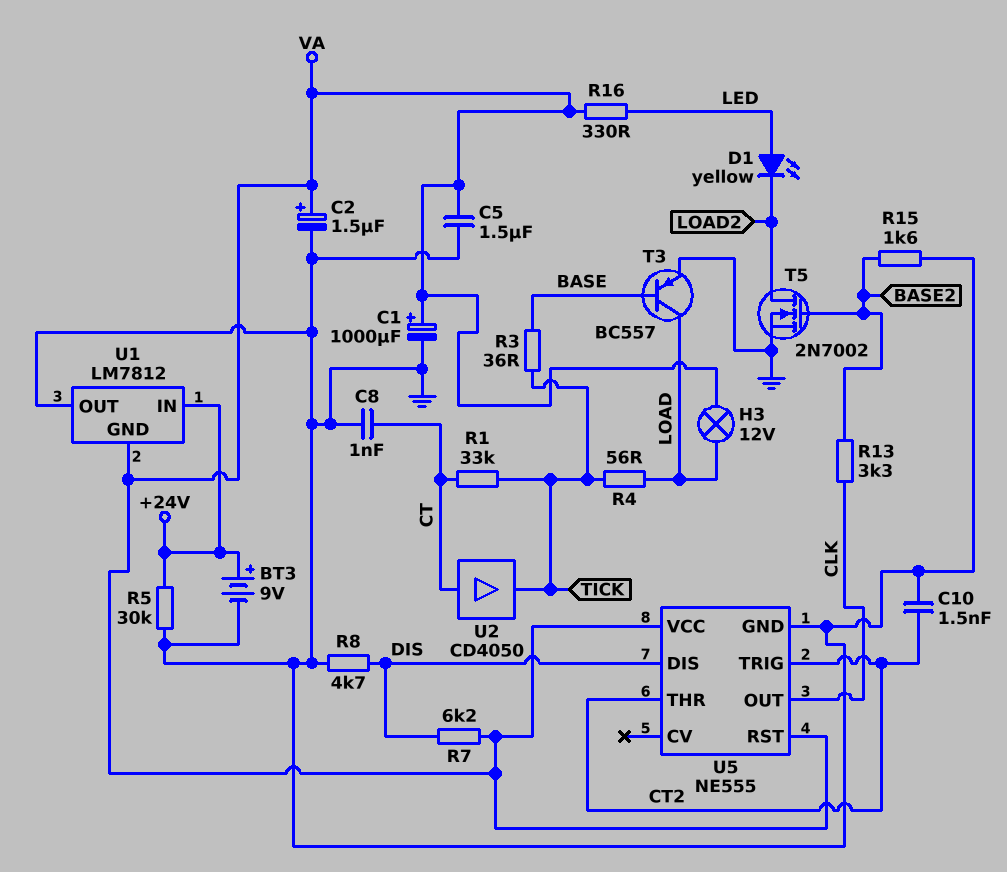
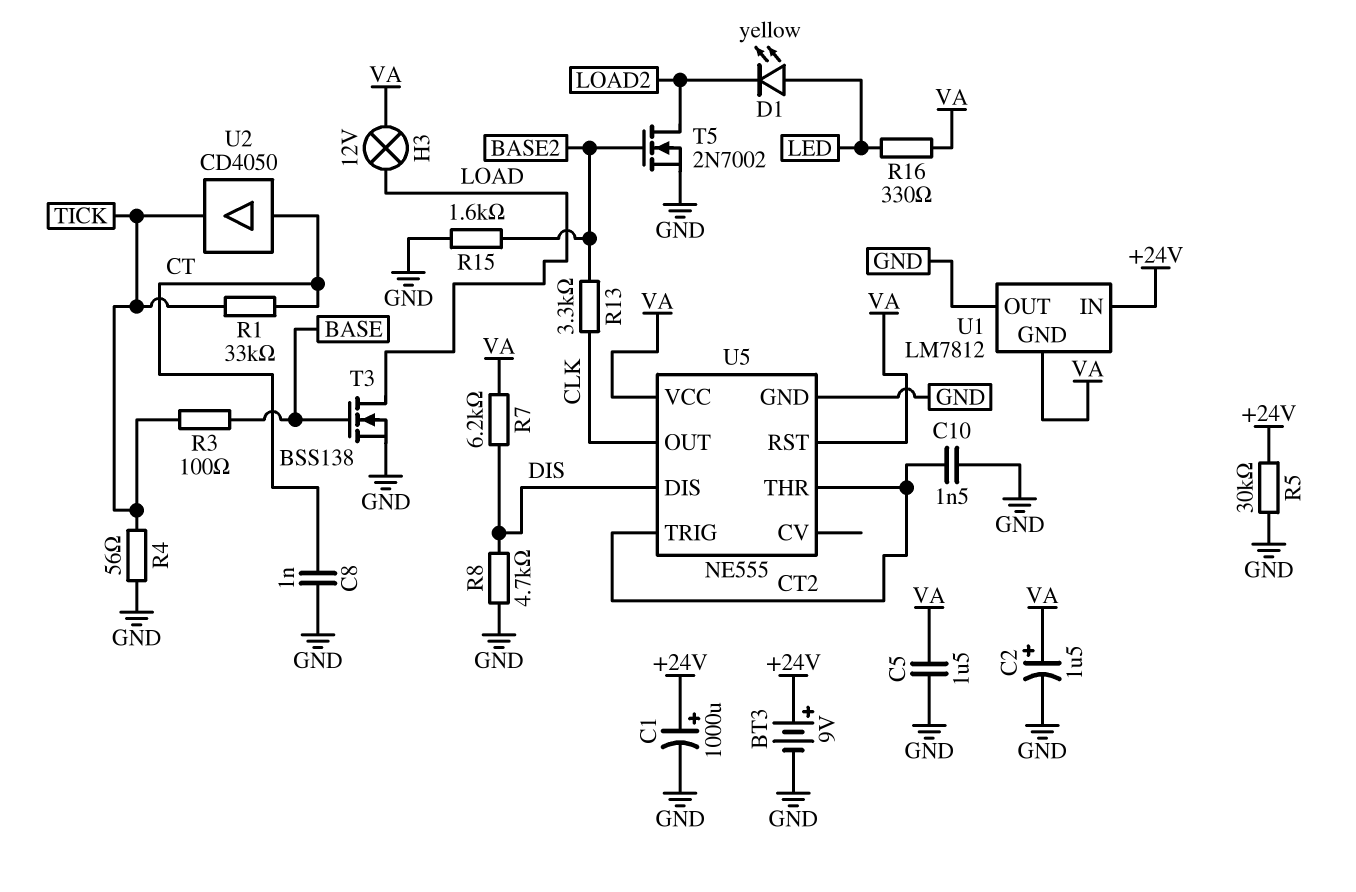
C1: 1000uF (plus VA, minus GND) -> 1000uF (plus +24V, minus GND)
R3: 36 (BASE, TICK) -> 100 (BASE, TICK)
R4: 56 (LOAD, TICK) -> 56 (GND, TICK)
T3: PNP BC557 (B BASE, C LOAD, E GND) -> NMOS BSS138 (G BASE, D LOAD, S GND)

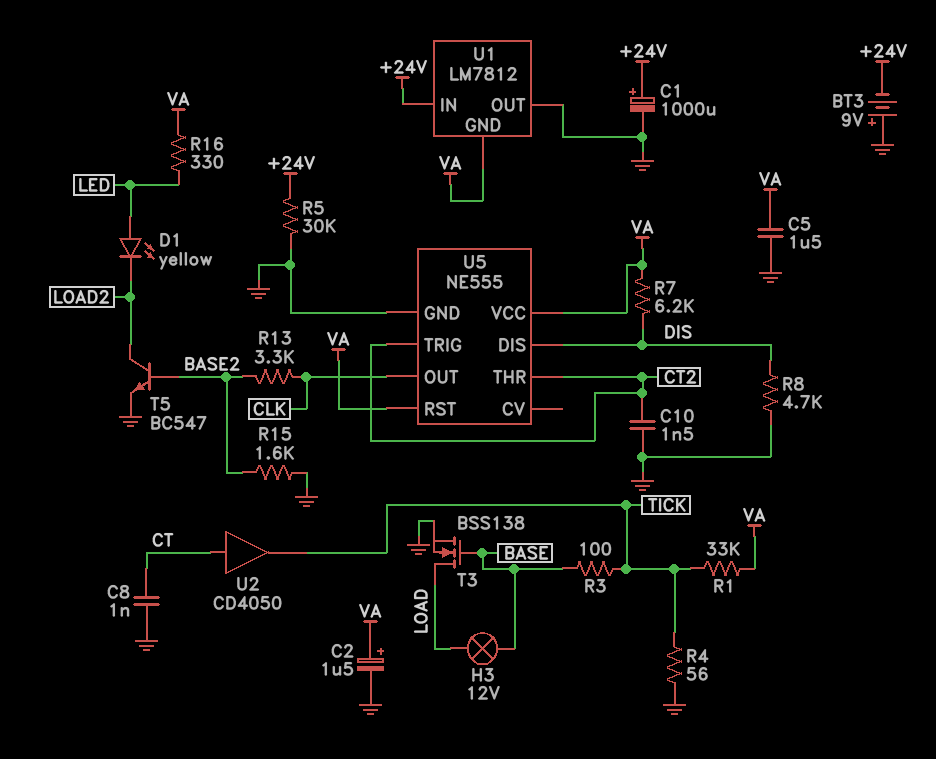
BT3: 9V (plus +24V, minus GND) -> 9V (plus GND, minus +24V)
H3: lamp 12V (LOAD, VA) -> lamp 12V (BASE, LOAD)
R1: 33k (CT, TICK) -> 33k (TICK, VA)
T5: NMOS 2N7002 (G BASE2, D LOAD2, S GND) -> NPN BC547 (B BASE2, C LOAD2, E GND)

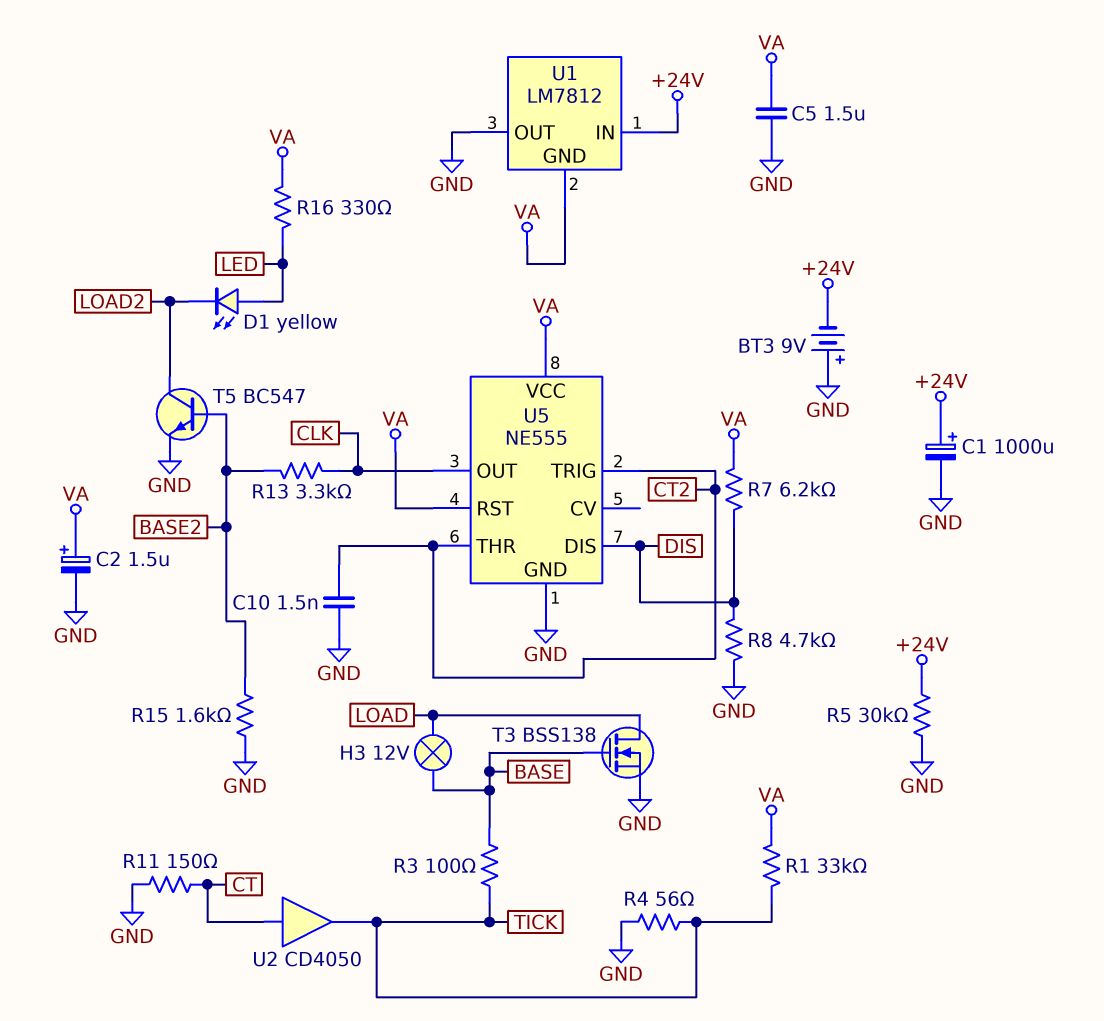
C8: 1nF (CT, GND) -> none
R11: none -> 150 (CT, GND)

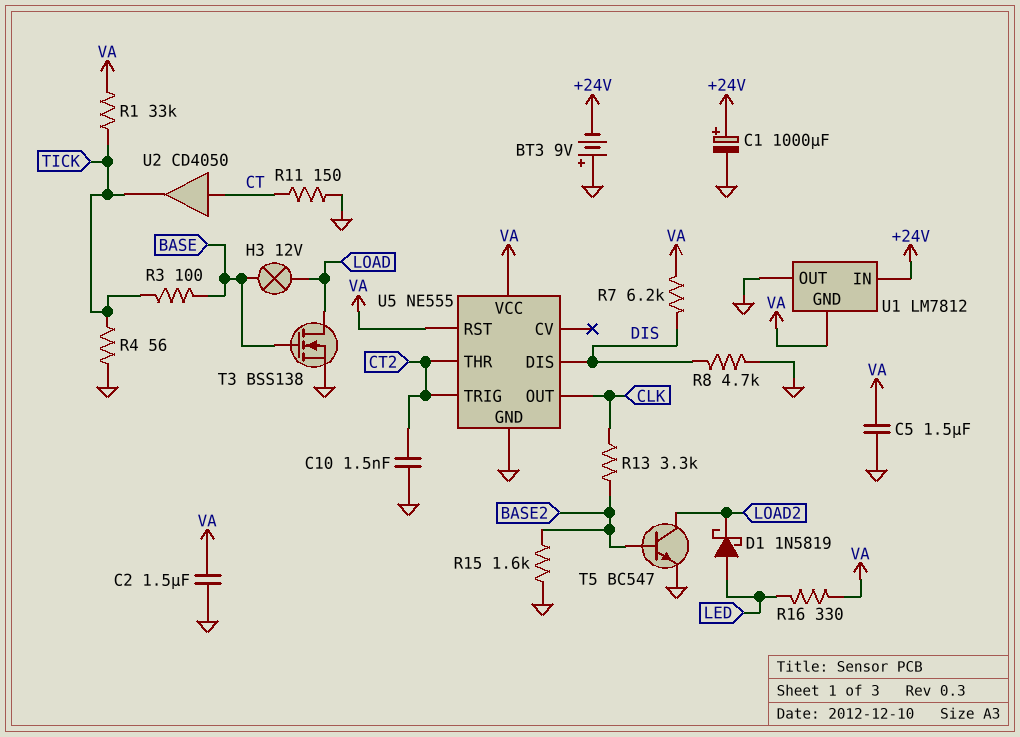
C2: 1.5uF (plus VA, minus GND) -> 1.5uF (GND, VA)
D1: LED yellow (A LED, K LOAD2) -> schottky 1N5819 (A LED, K LOAD2)
R5: 30k (+24V, GND) -> none

